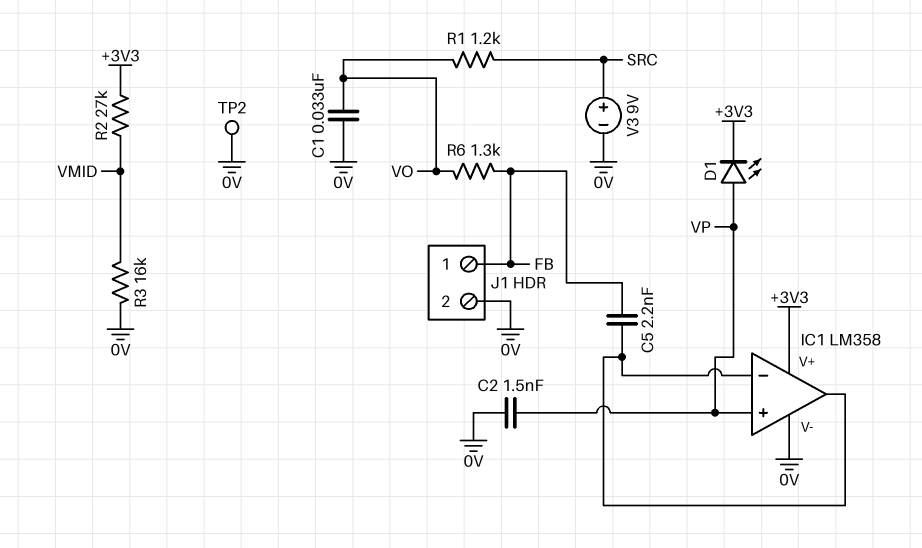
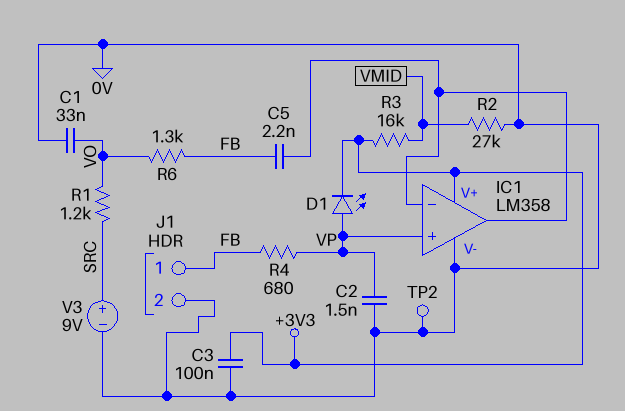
C3: none -> 100nF (+3V3, 0V)
R2: 27k (+3V3, VMID) -> 27k (0V, VMID)
R3: 16k (0V, VMID) -> 16k (+3V3, VMID)
R4: none -> 680 (FB, VP)

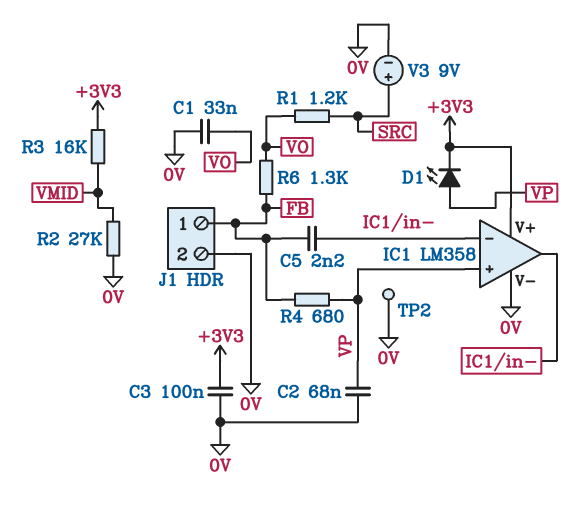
C2: 1.5nF (0V, VP) -> 68nF (0V, VP)

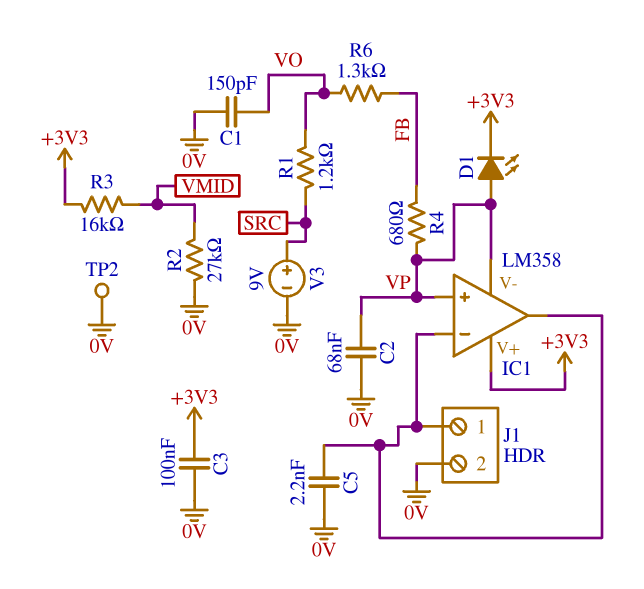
C1: 33nF (0V, VO) -> 150pF (0V, VO)
C5: 2.2nF (FB, IC1/in-) -> 2.2nF (0V, IC1/in-)
IC1 pin V-: 0V -> VP
J1 pin 1: FB -> IC1/in-

